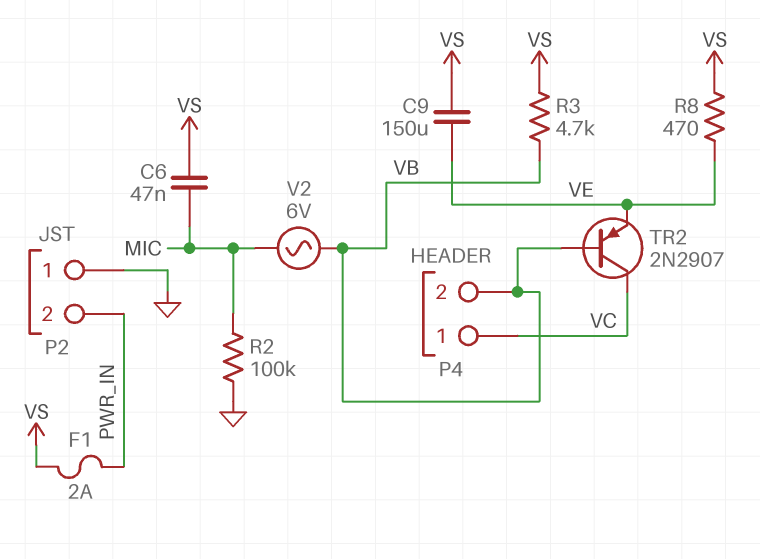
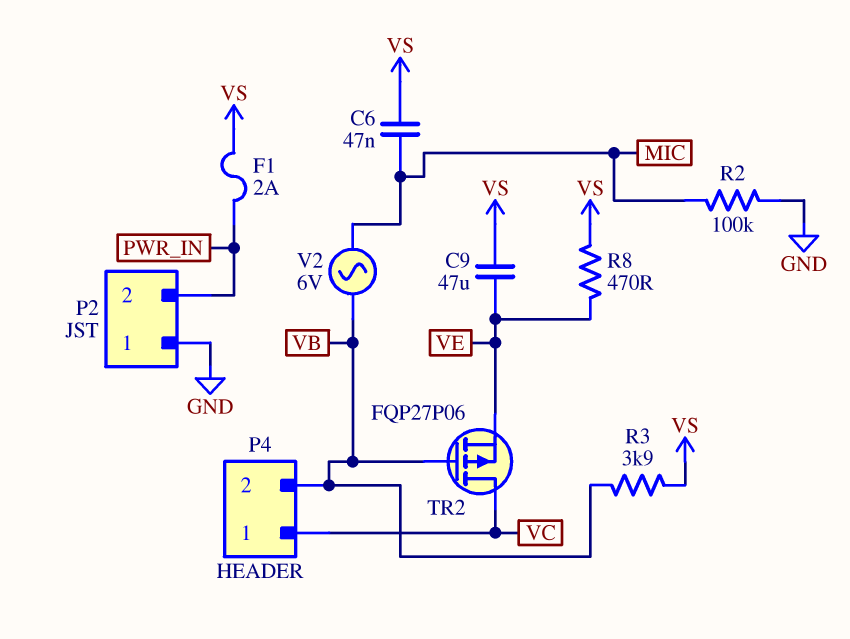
C9: 150uF (VE, VS) -> 47uF (VE, VS)
R3: 4.7k (VB, VS) -> 3.9k (VB, VS)
TR2: PNP 2N2907 (B VB, C VC, E VE) -> PMOS FQP27P06 (G VB, D VC, S VE)

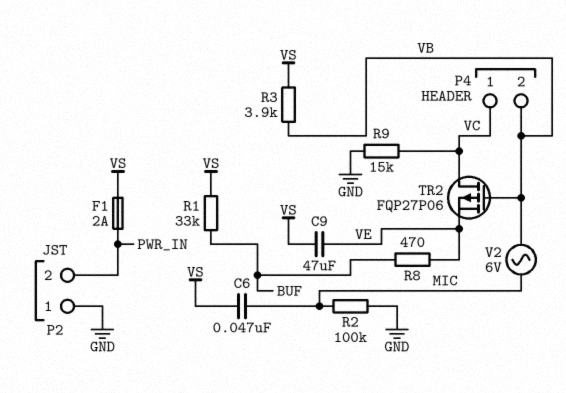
R1: none -> 33k (BUF, VS)
R8: 470 (VE, VS) -> 470 (BUF, VE)
R9: none -> 15k (GND, VC)

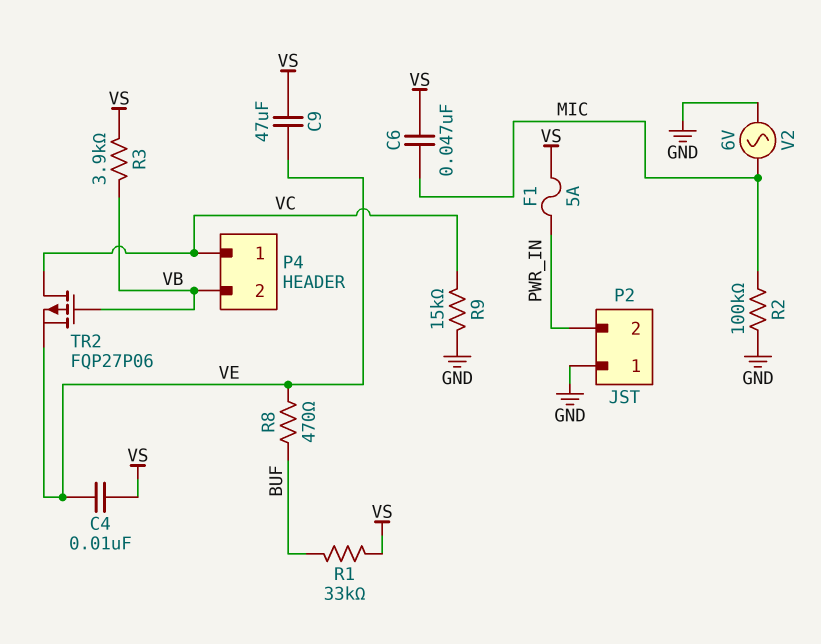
C4: none -> 10nF (VE, VS)
F1: 2A (PWR_IN, VS) -> 5A (PWR_IN, VS)
V2: AC 6V (MIC, VB) -> AC 6V (GND, MIC)

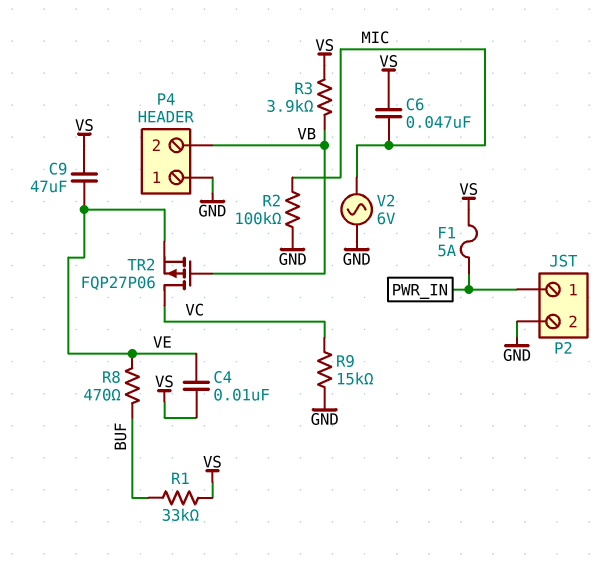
P2 pin 1: GND -> PWR_IN
P2 pin 2: PWR_IN -> GND
P4 pin 1: VC -> GND

